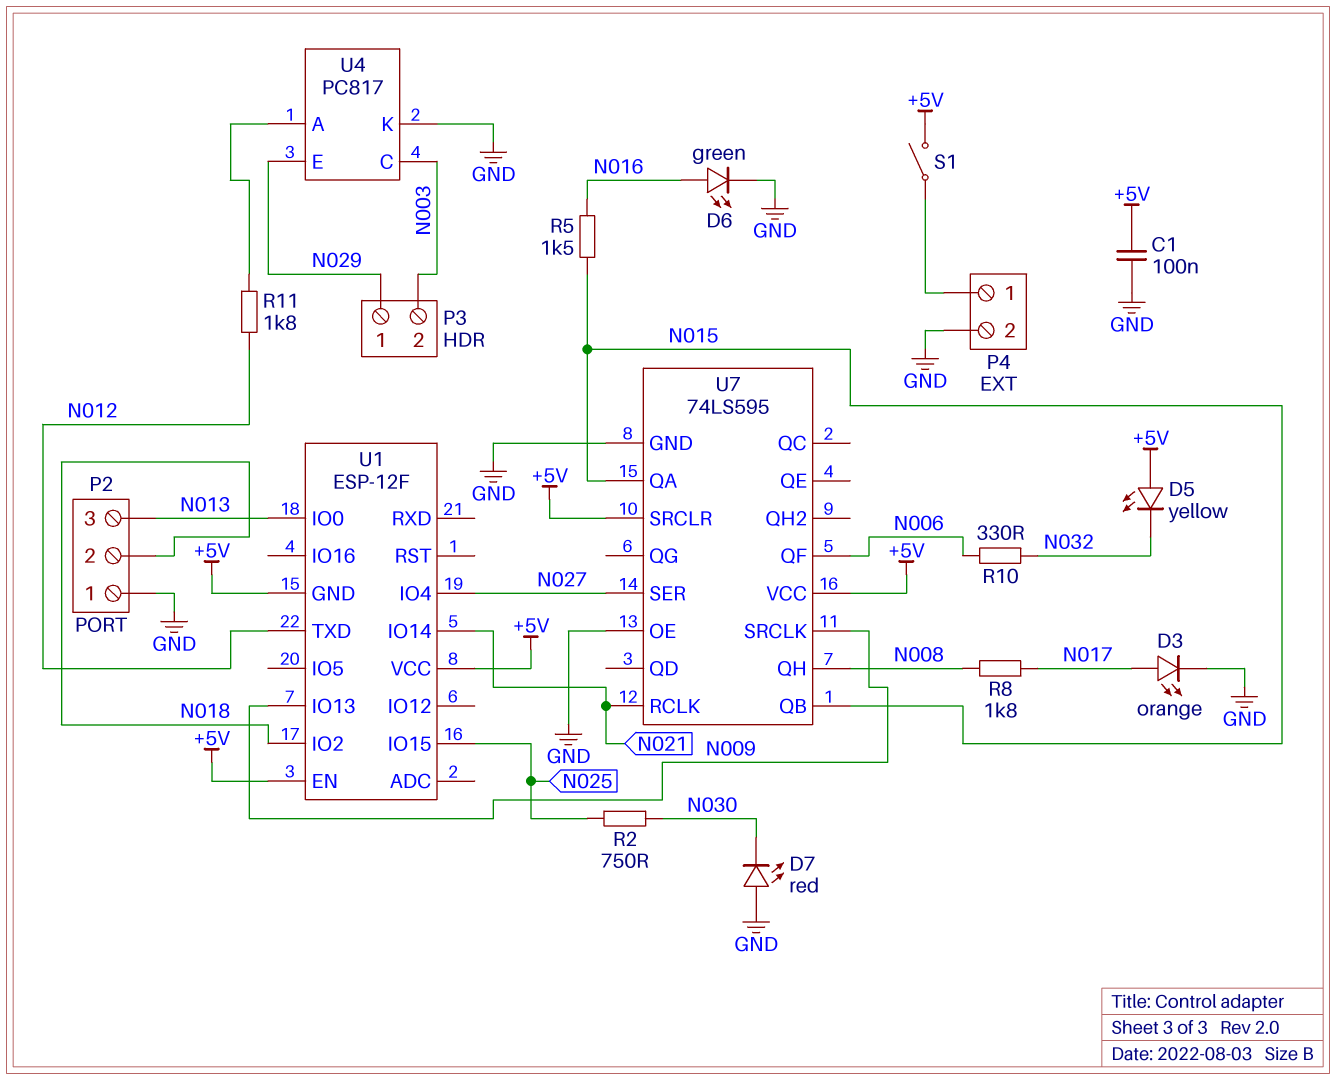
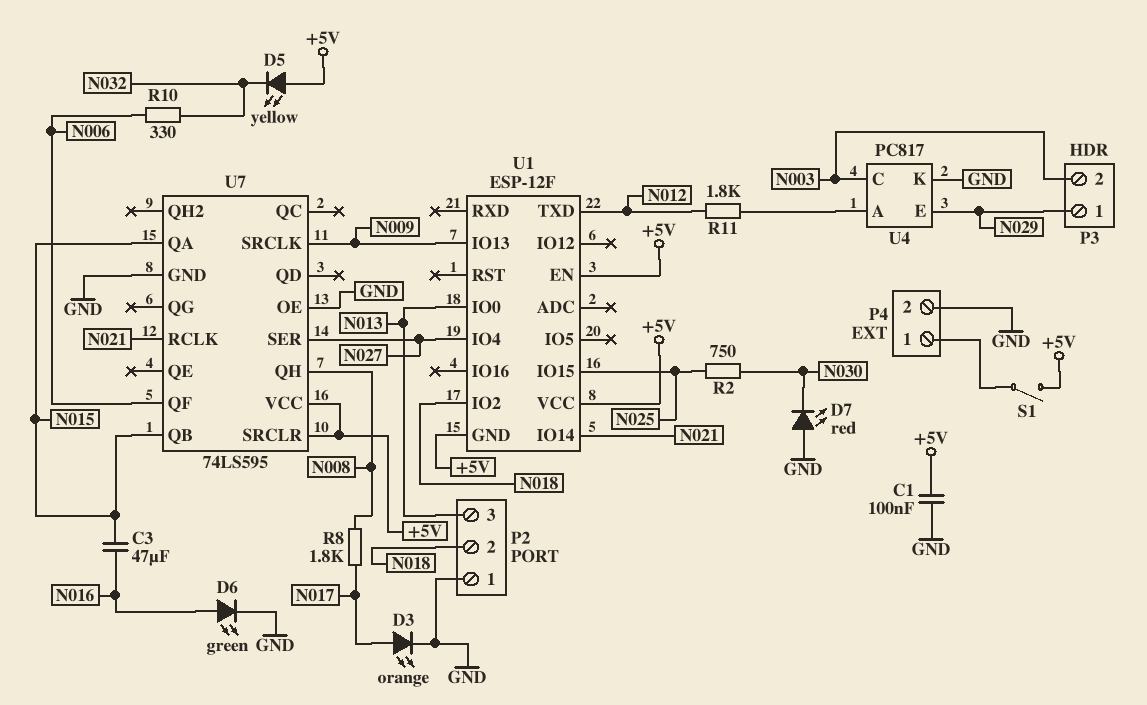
C3: none -> 47uF (N015, N016)
R5: 1.5k (N015, N016) -> none

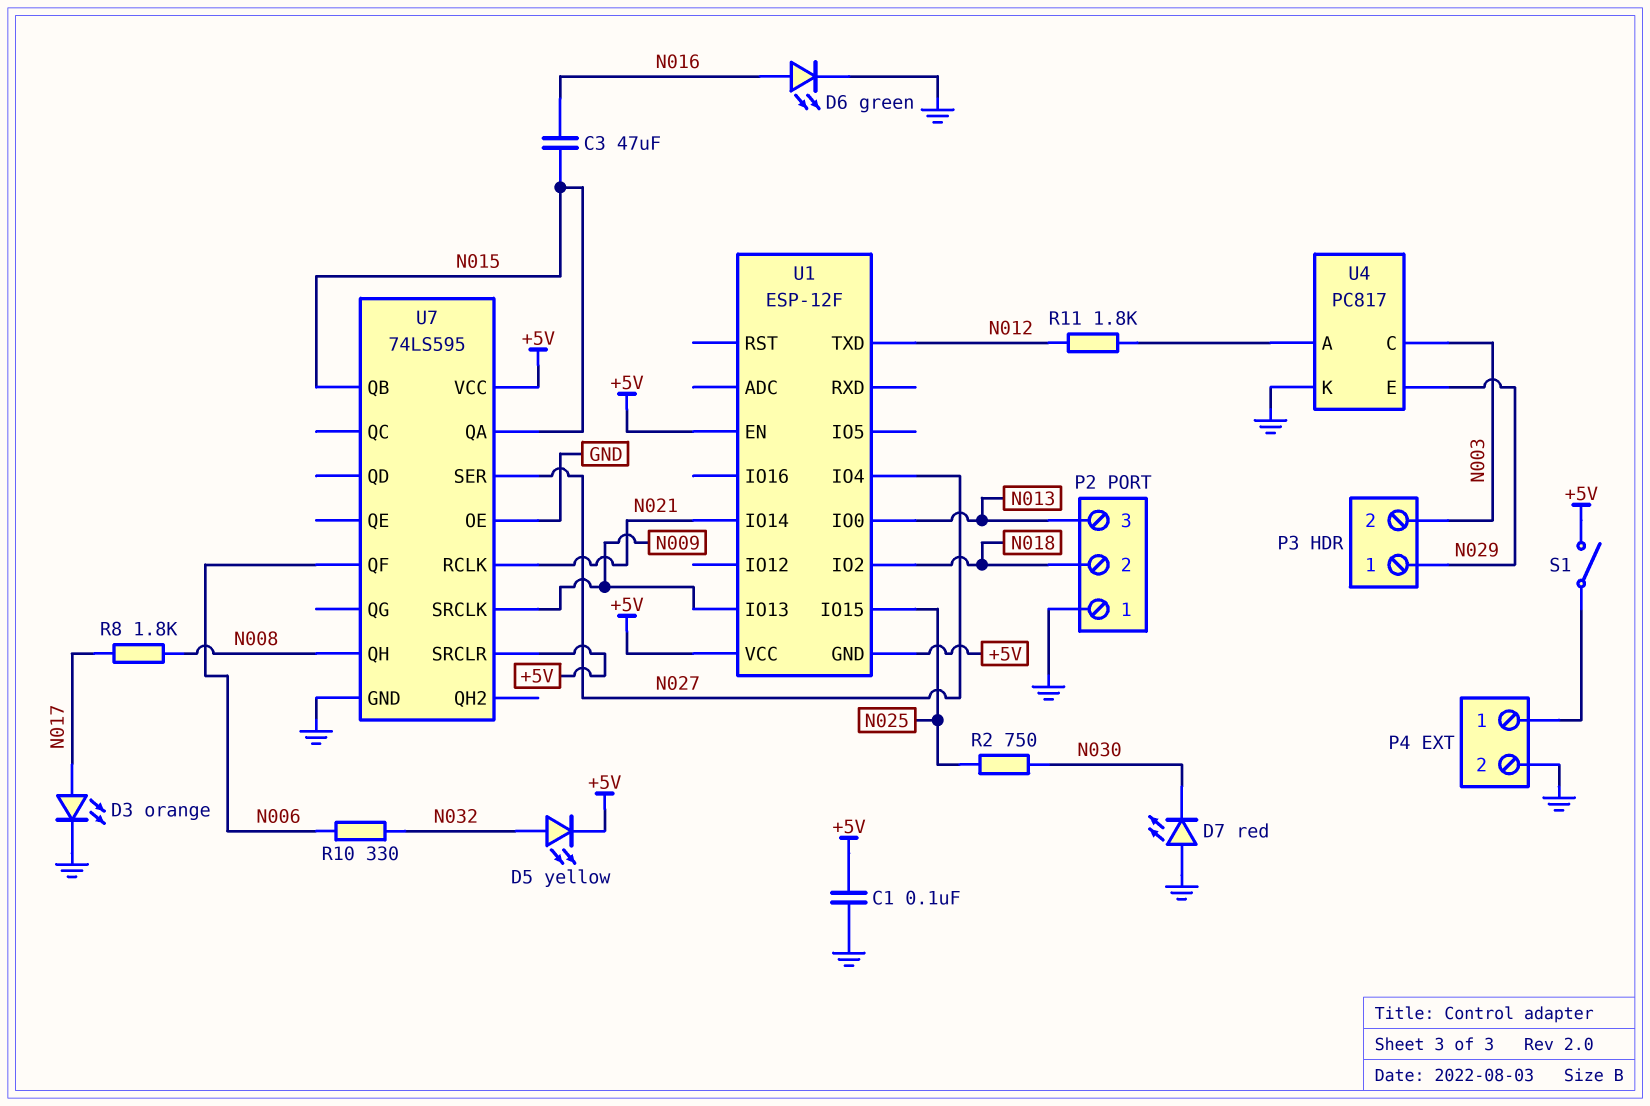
D5: LED yellow (A +5V, K N032) -> LED yellow (A N032, K +5V)

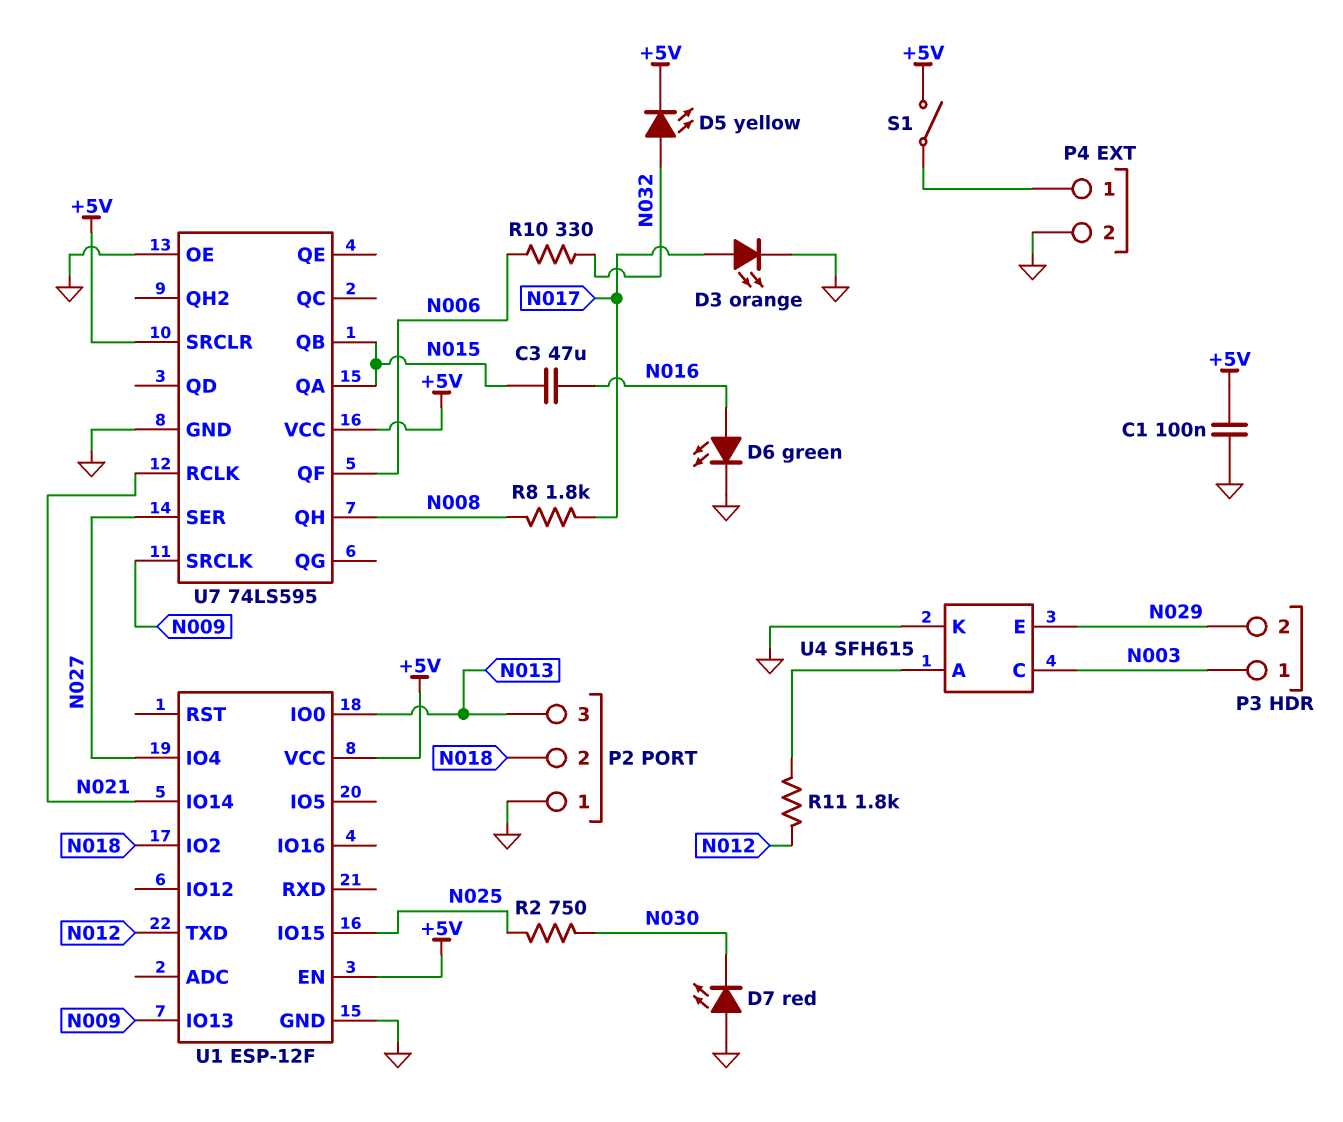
P3 pin 1: N029 -> N003
P3 pin 2: N003 -> N029
U1 pin GND: +5V -> GND
U4: PC817 -> SFH615

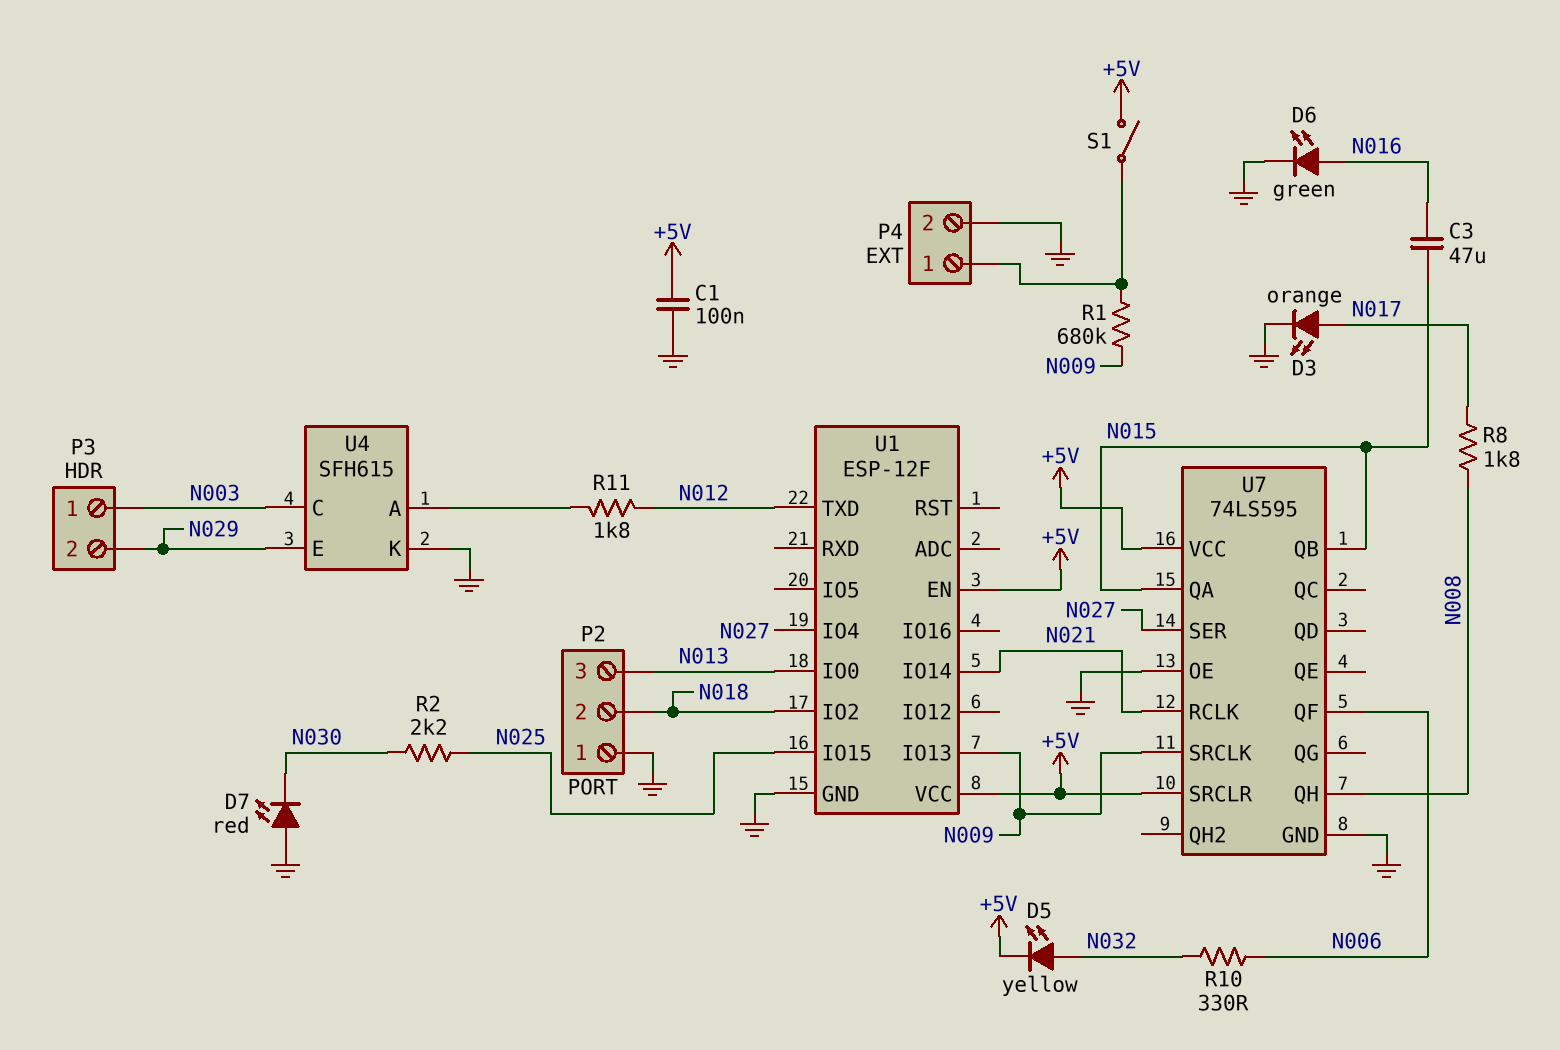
R1: none -> 680k (N009, P4/1)
R2: 750 (N025, N030) -> 2.2k (N025, N030)

